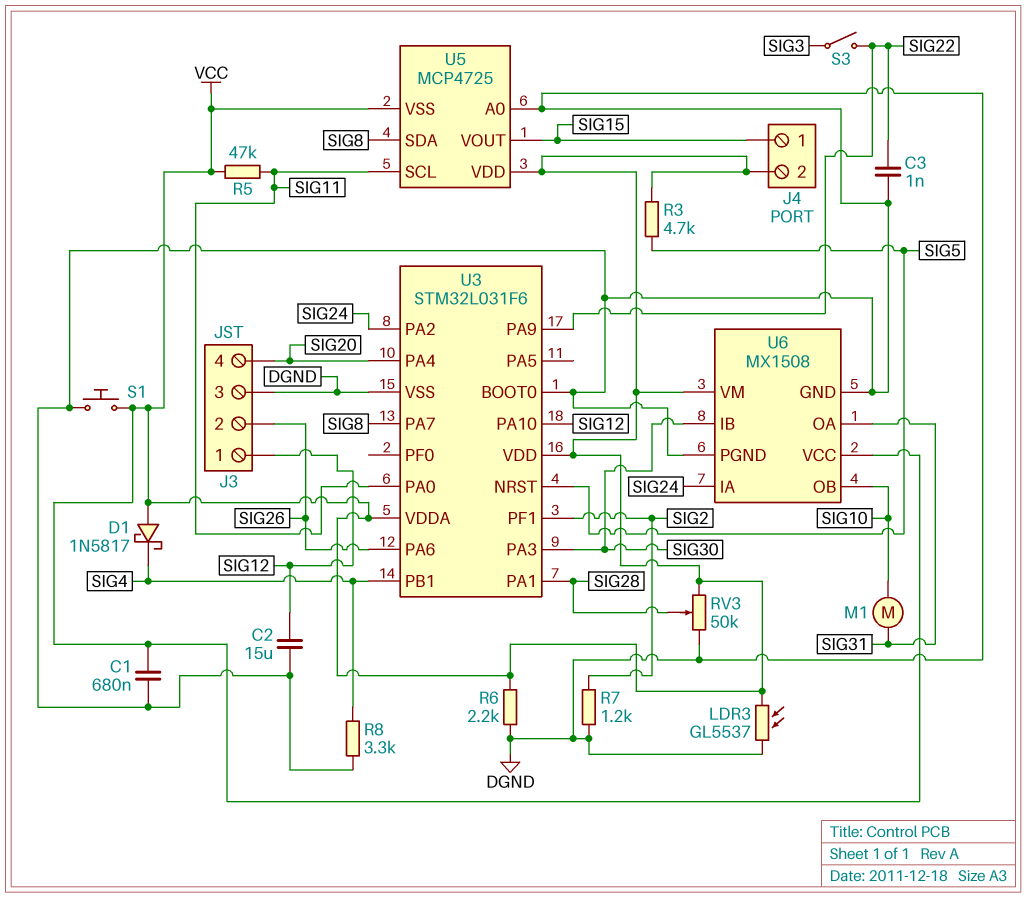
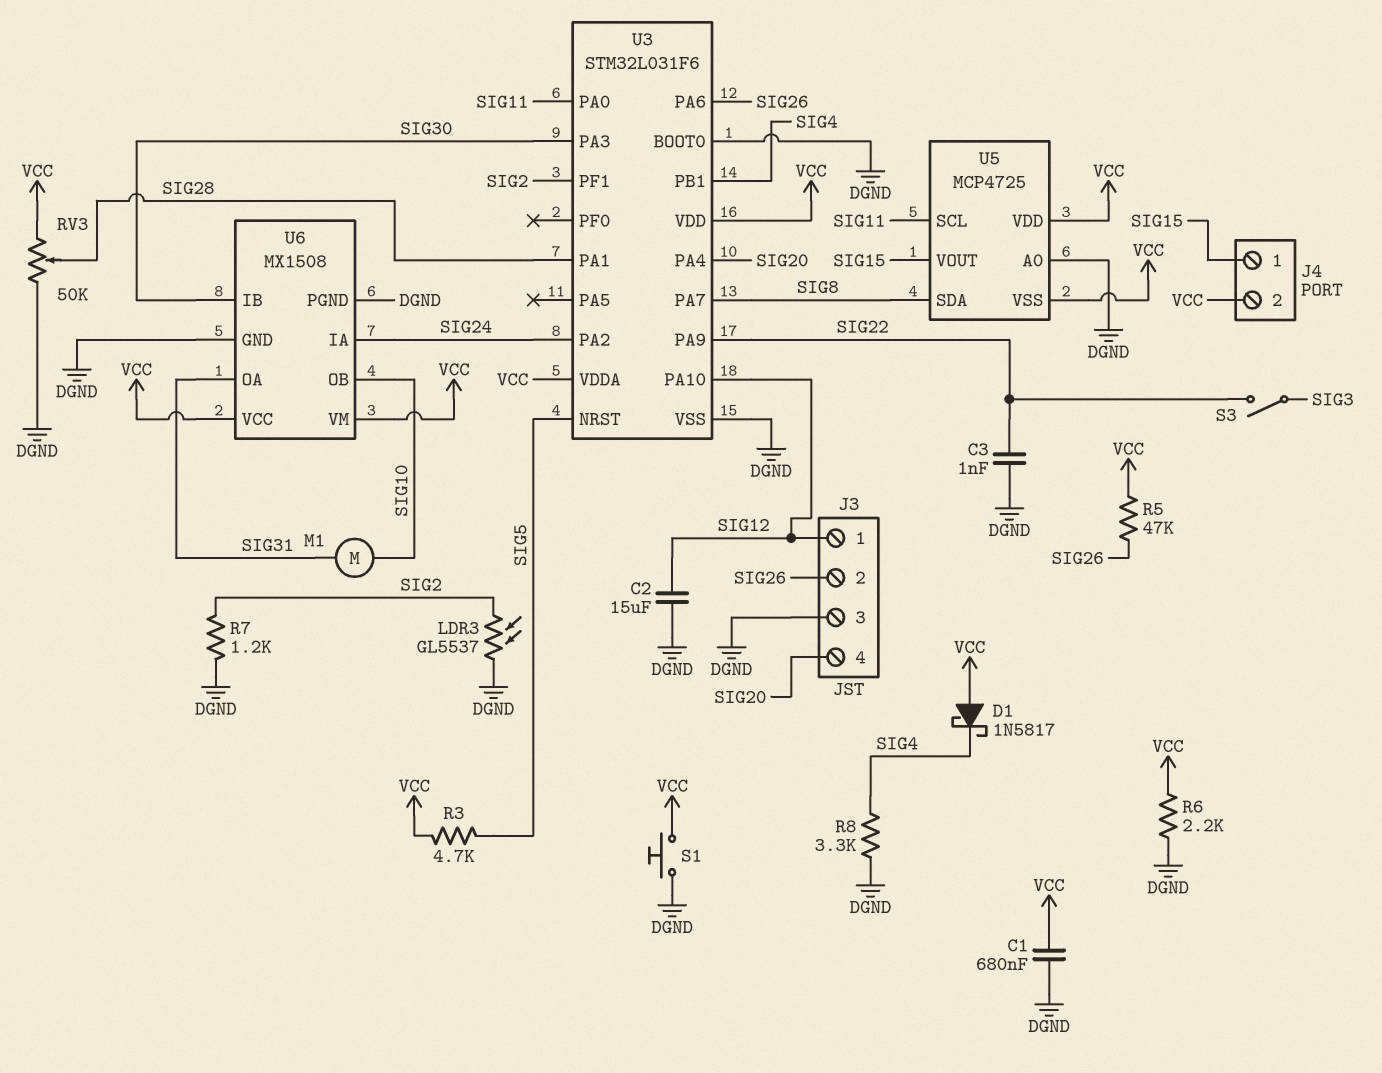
LDR3: GL5537 (DGND, VCC) -> GL5537 (DGND, SIG2)
R5: 47k (SIG11, VCC) -> 47k (SIG26, VCC)

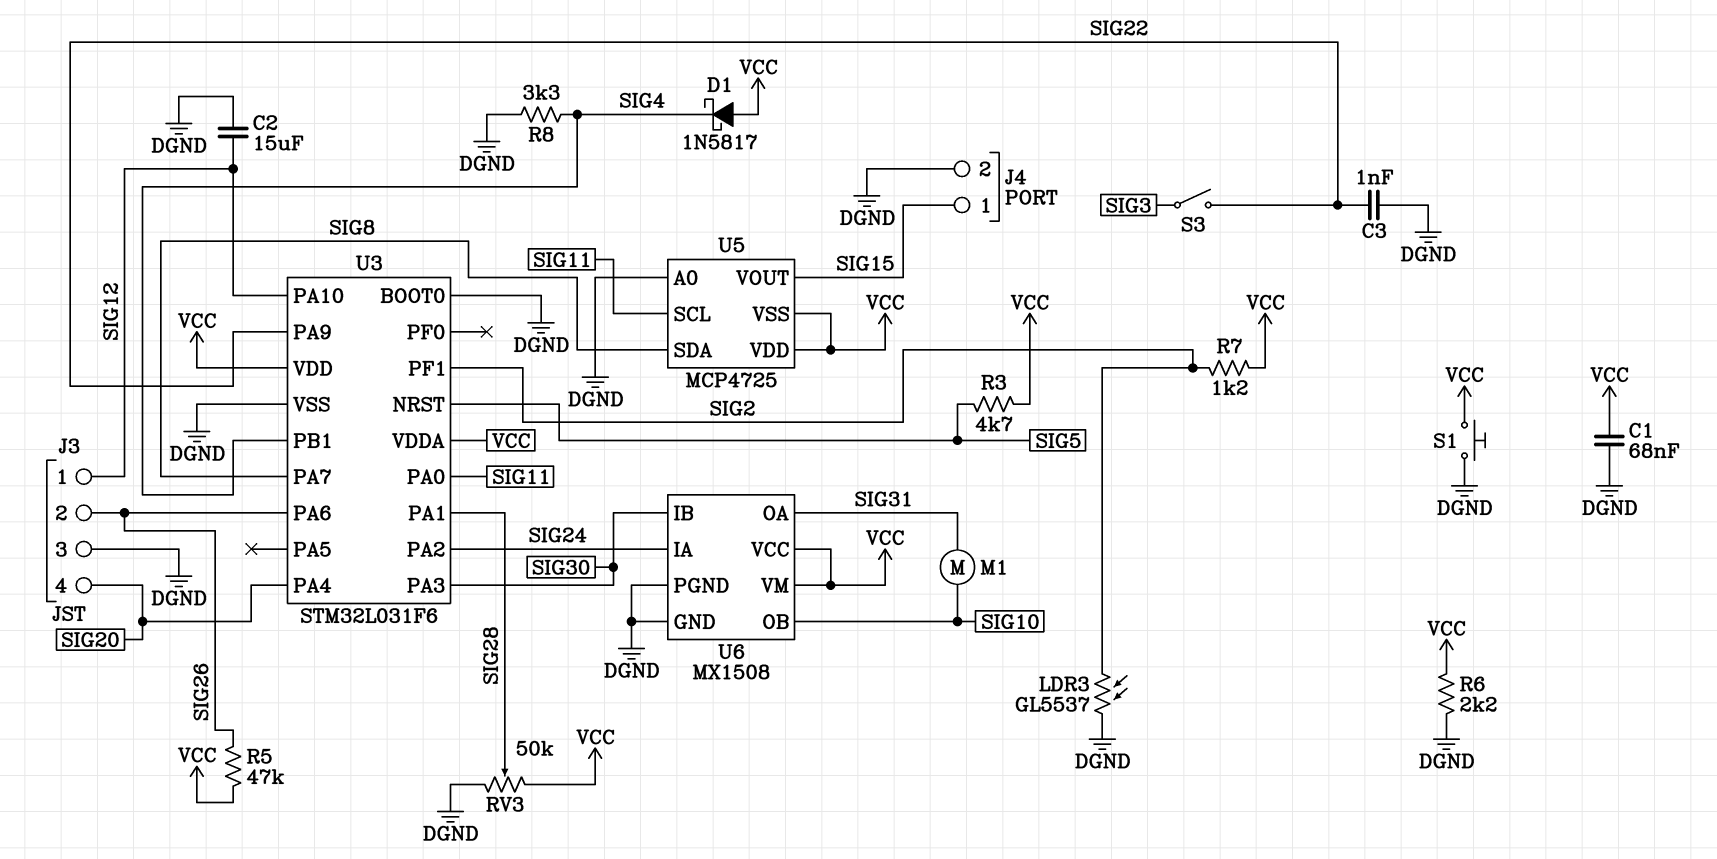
C1: 680nF (DGND, VCC) -> 68nF (DGND, VCC)
J4 pin 2: VCC -> DGND
R7: 1.2k (DGND, SIG2) -> 1.2k (SIG2, VCC)

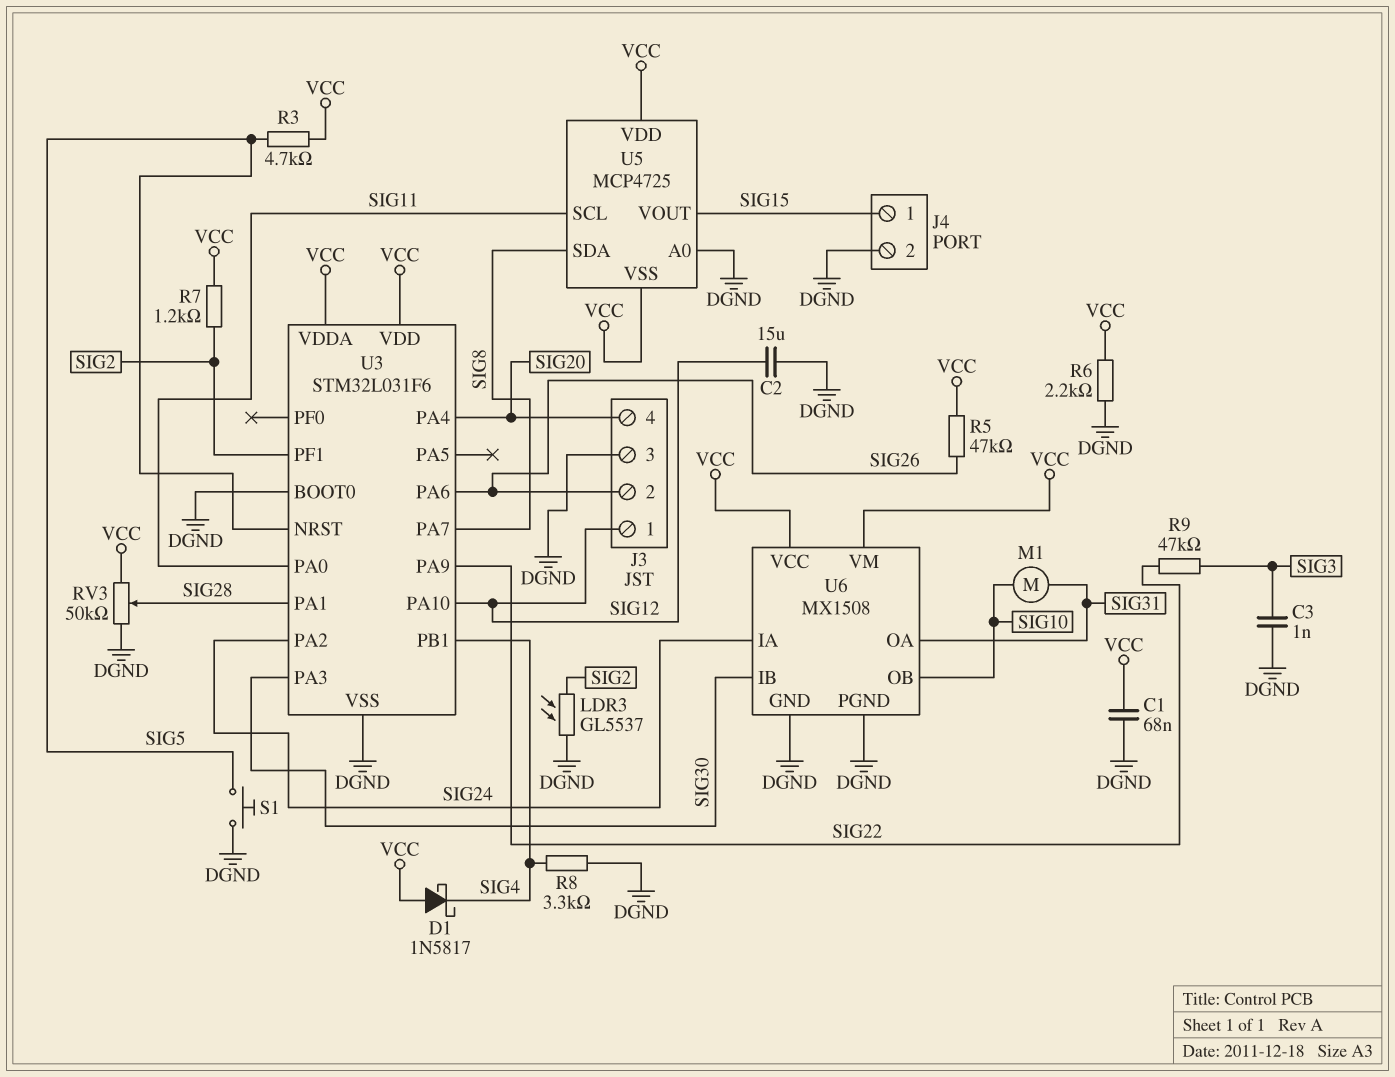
C3: 1nF (DGND, SIG22) -> 1nF (DGND, SIG3)
R9: none -> 47k (SIG3, SIG22)
S1: button (DGND, VCC) -> button (DGND, SIG5)
S3: switch (SIG3, SIG22) -> none

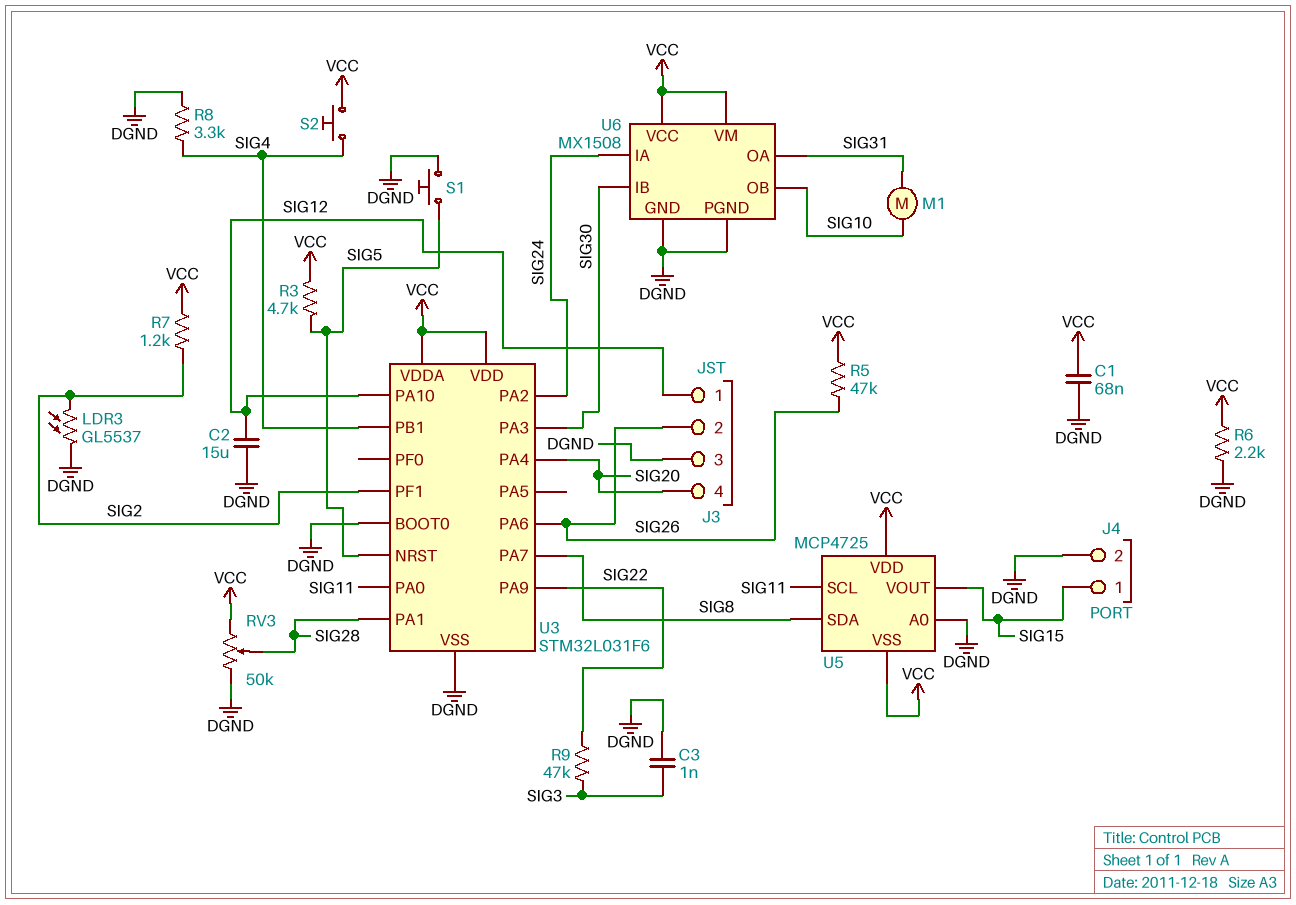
D1: schottky 1N5817 (A VCC, K SIG4) -> none
S2: none -> button (SIG4, VCC)

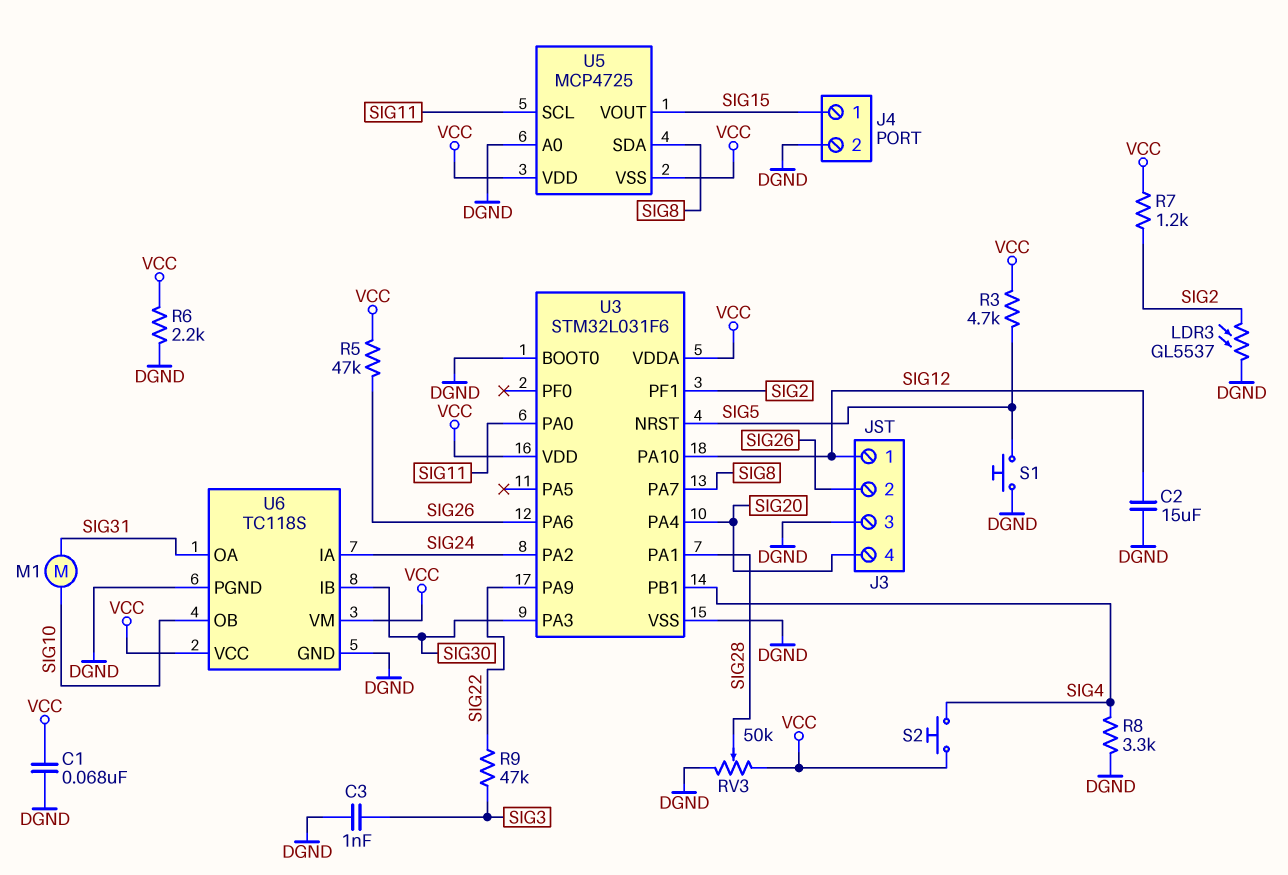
U6: MX1508 -> TC118S

